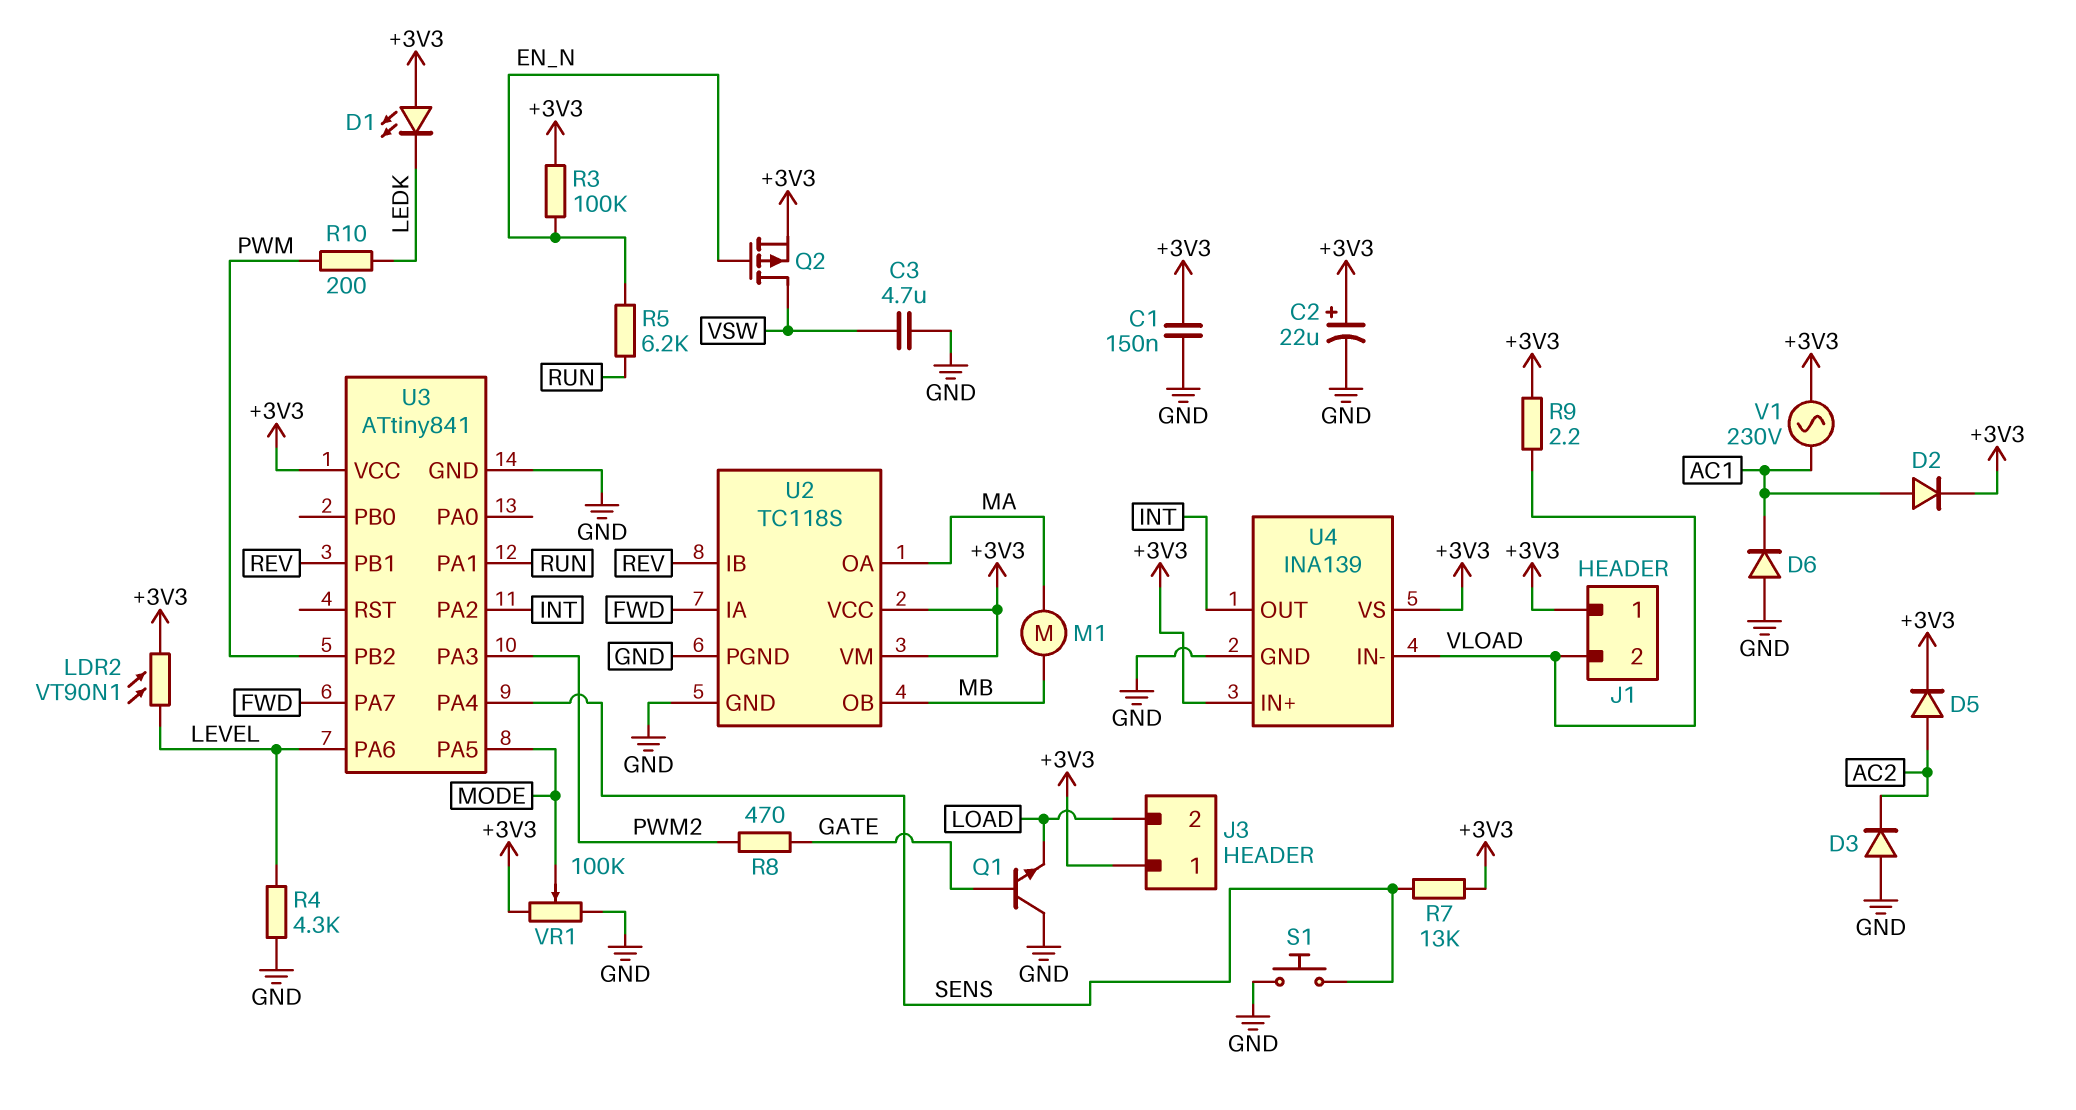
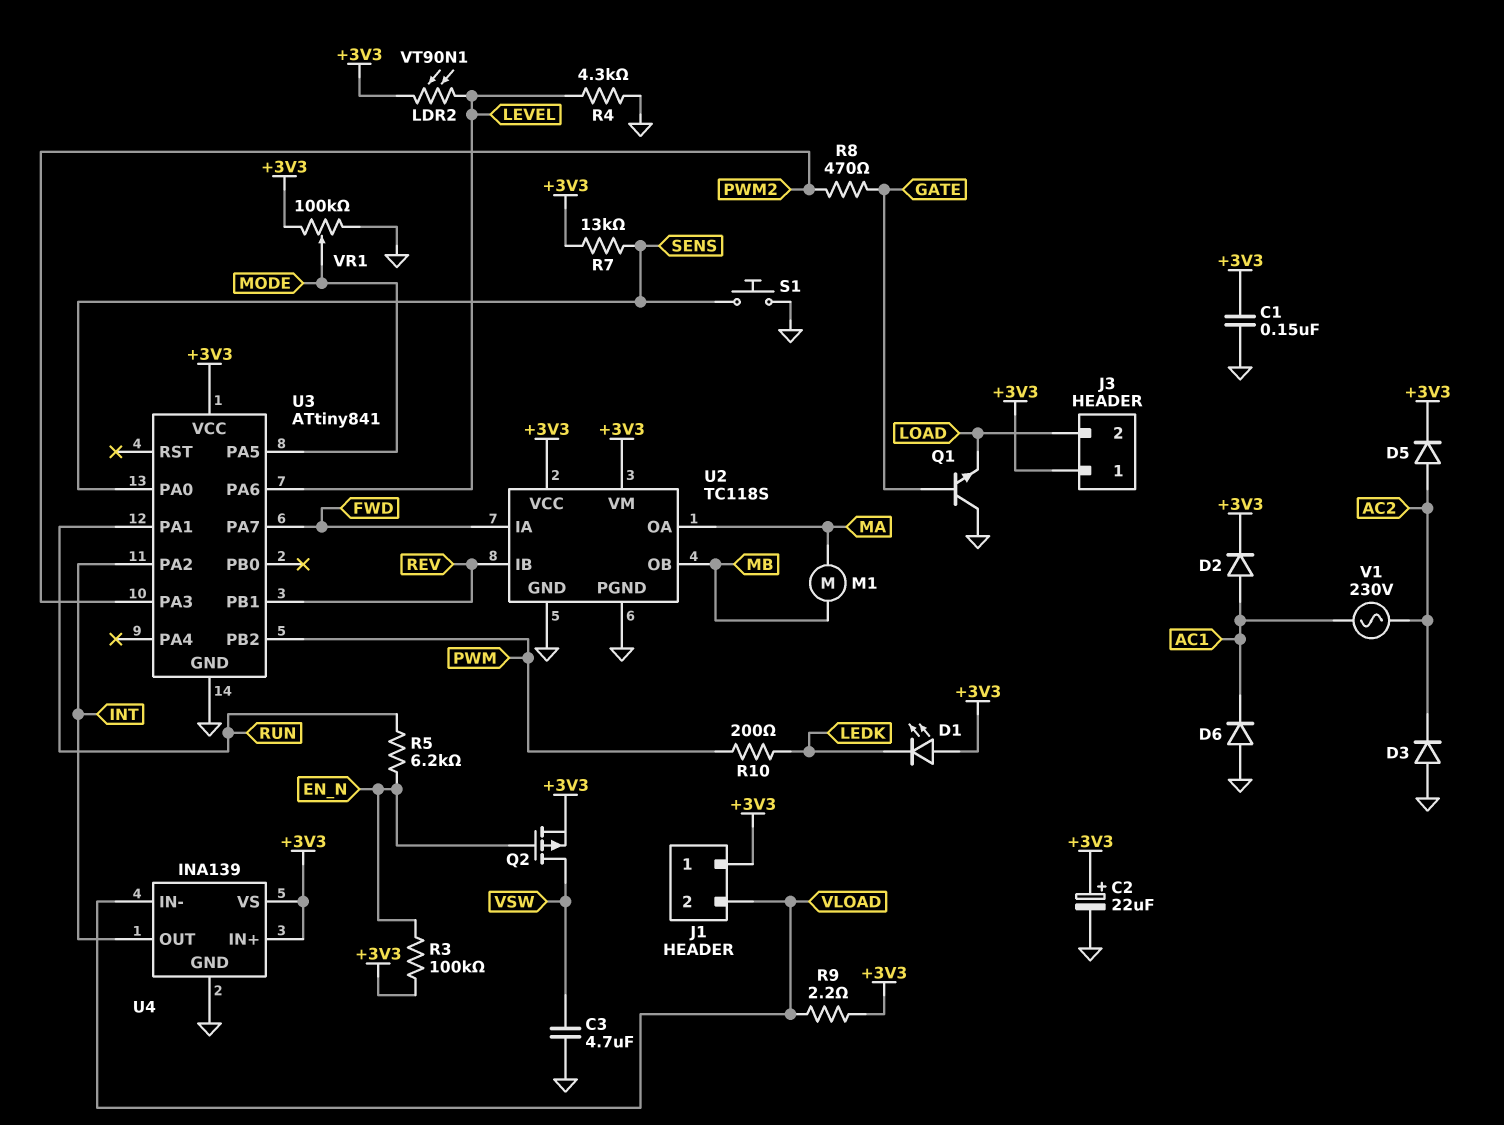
U3 pin PA0: none -> SENS
U3 pin PA4: SENS -> none
V1: AC 230V (+3V3, AC1) -> AC 230V (AC1, AC2)

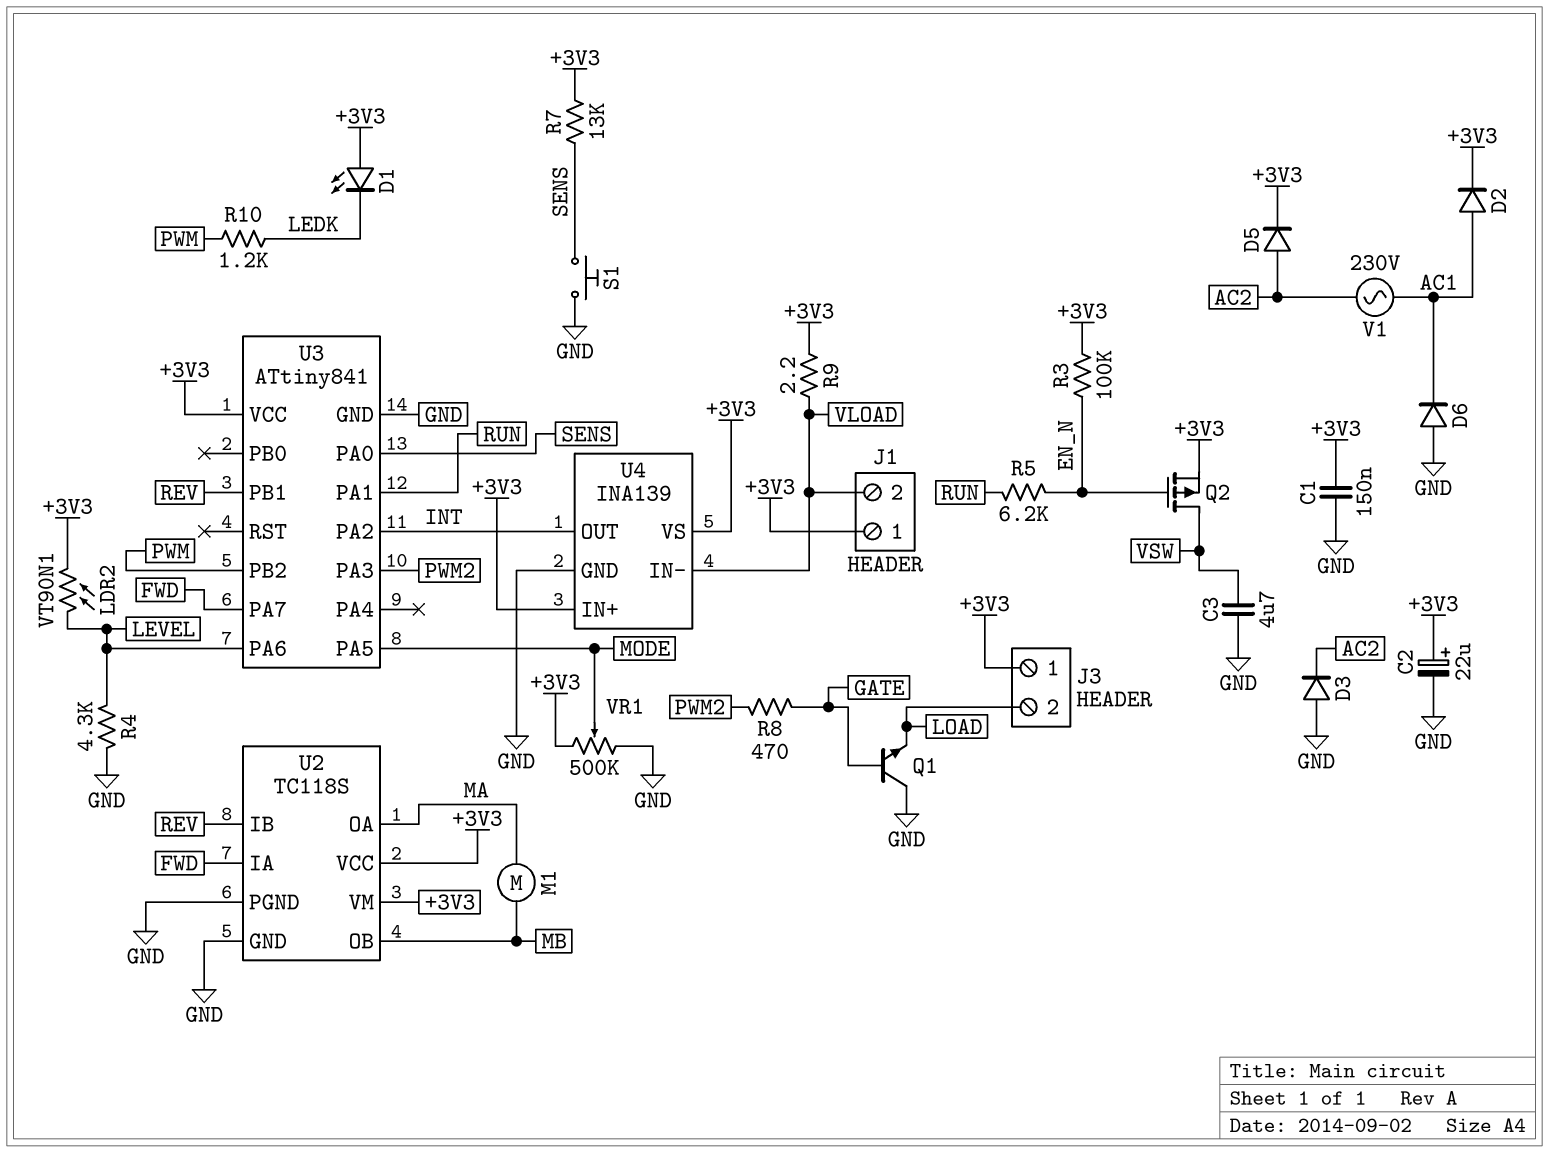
R10: 200 (LEDK, PWM) -> 1.2k (LEDK, PWM)
VR1: 100k (+3V3, GND, wiper MODE) -> 500k (+3V3, GND, wiper MODE)

